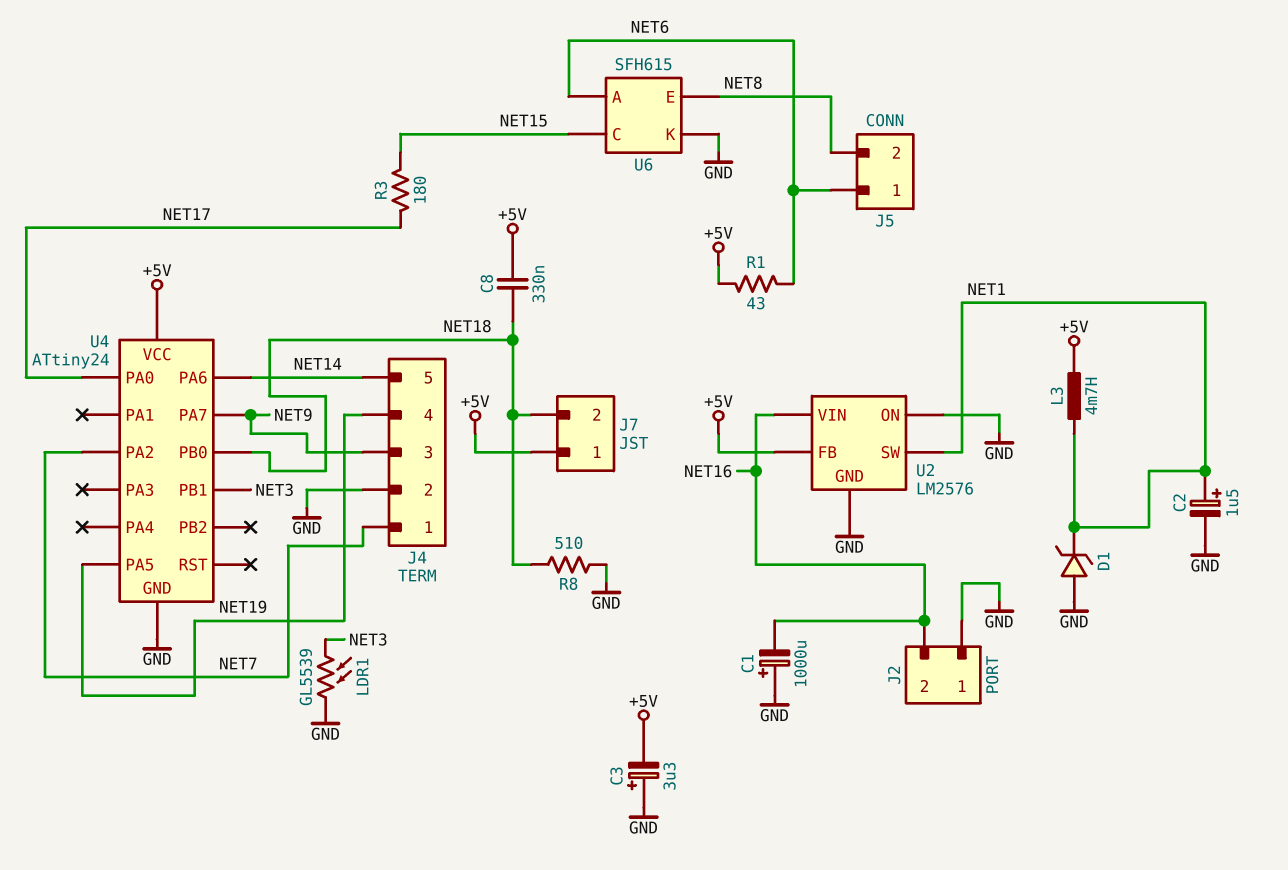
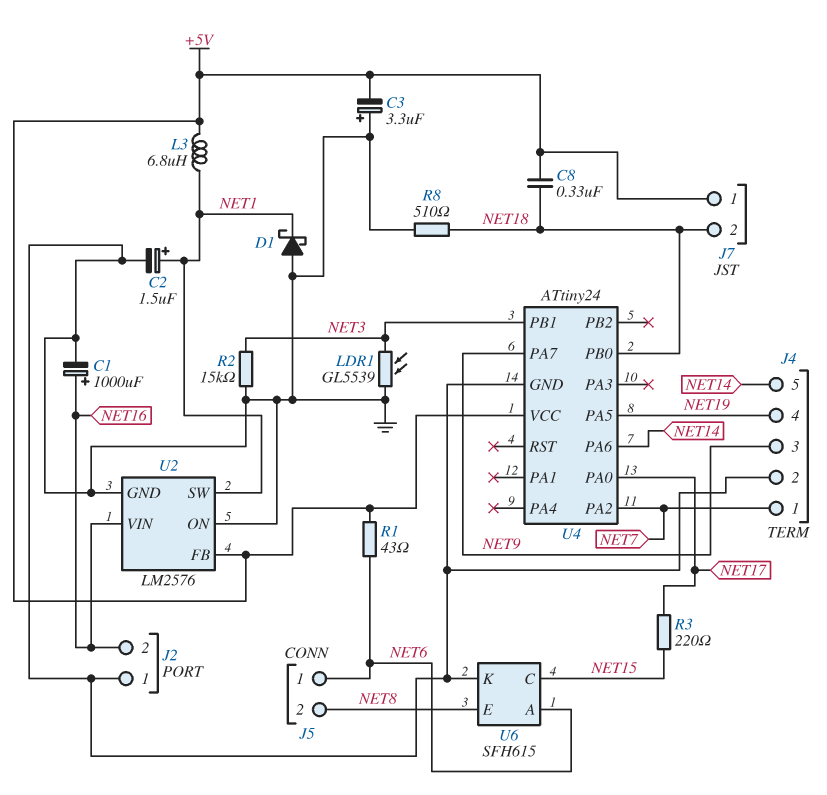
C1: 1000uF (plus GND, minus NET16) -> 1000uF (plus NET16, minus GND)
D1: zener (A GND, K NET1) -> schottky (A GND, K NET1)
L3: 4.7mH (+5V, NET1) -> 6.8uH (+5V, NET1)
R2: none -> 15k (GND, NET3)
R3: 180 (NET15, NET17) -> 220 (NET15, NET17)

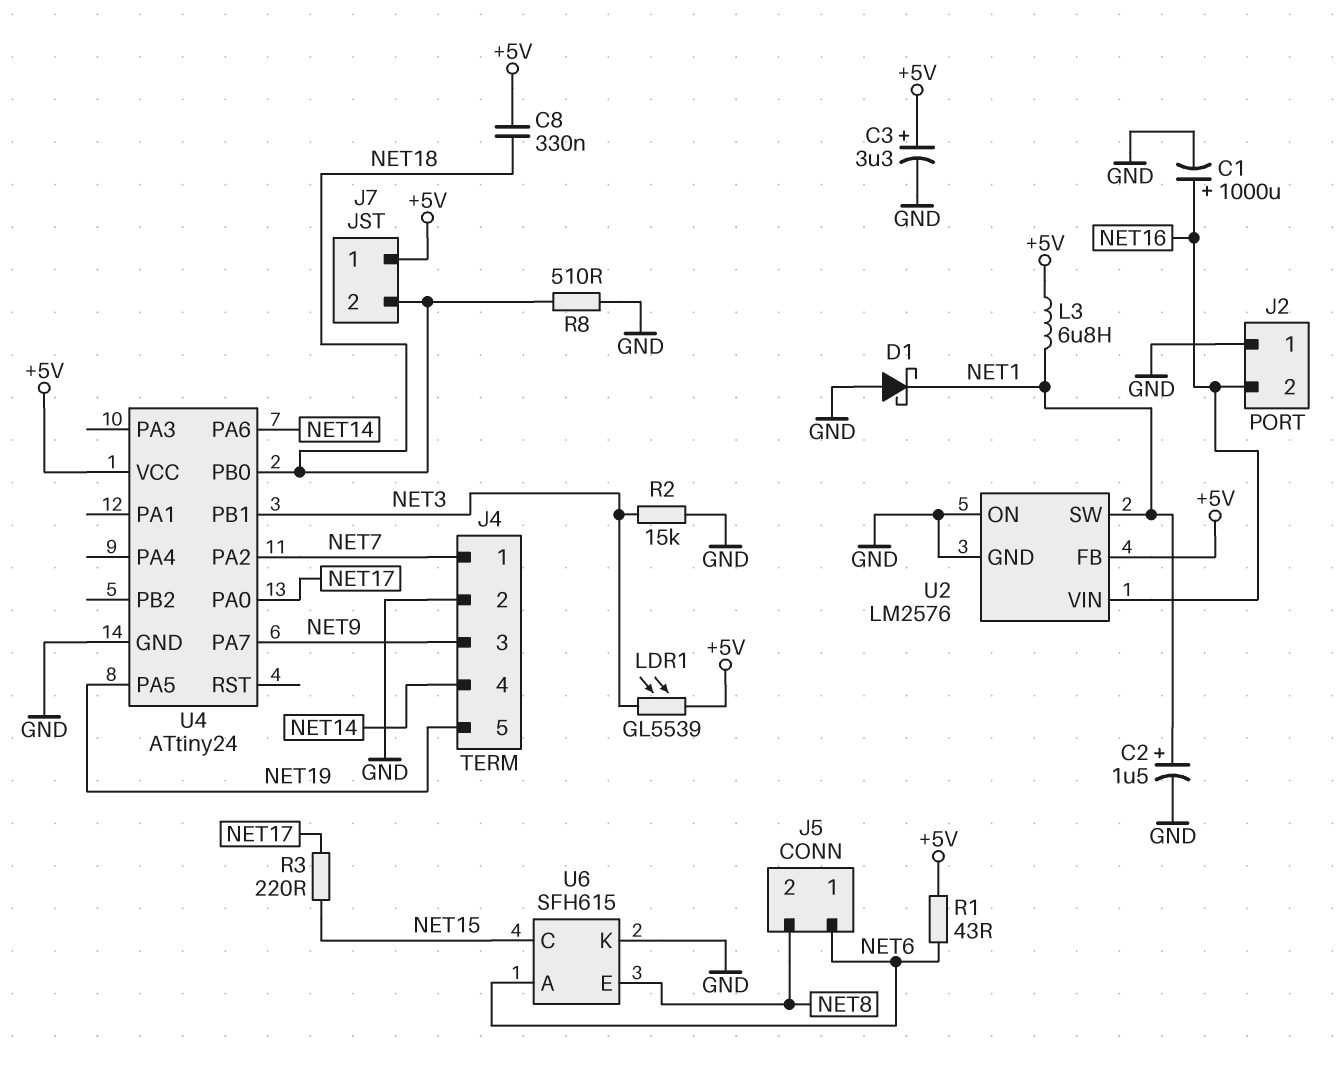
C3: 3.3uF (plus GND, minus +5V) -> 3.3uF (plus +5V, minus GND)
J4 pin 4: NET19 -> NET14
J4 pin 5: NET14 -> NET19
LDR1: GL5539 (GND, NET3) -> GL5539 (+5V, NET3)

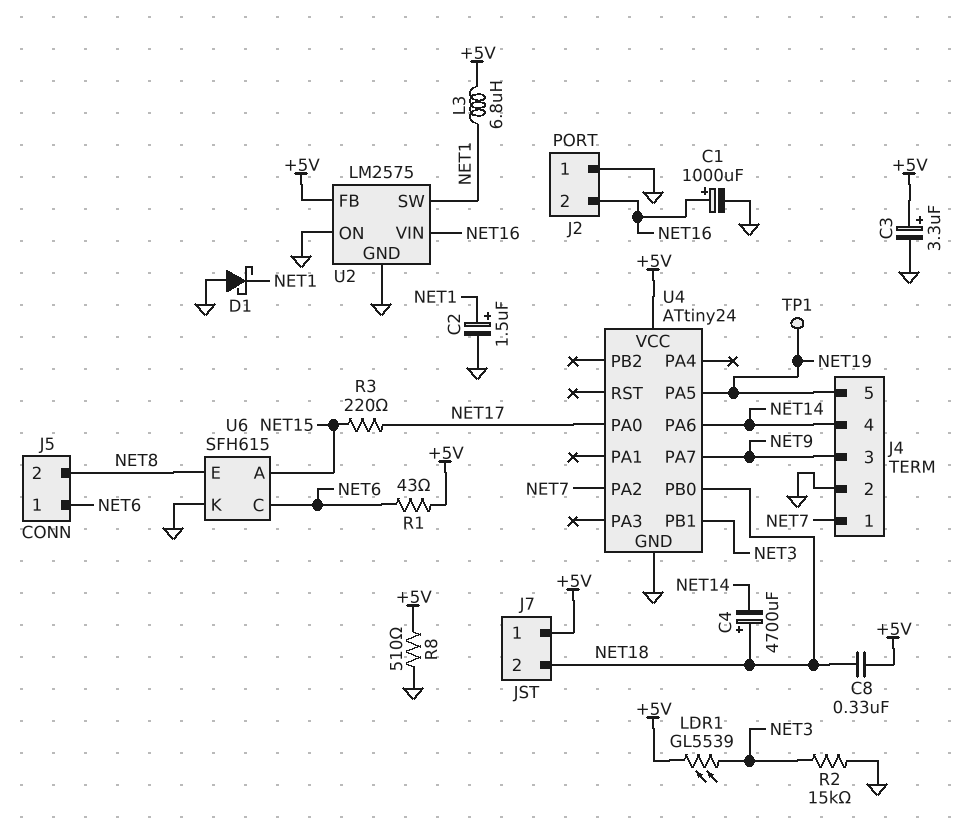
C4: none -> 4700uF (plus NET18, minus NET14)
R8: 510 (GND, NET18) -> 510 (+5V, GND)
TP1: none -> test point (NET19)
U2: LM2576 -> LM2575
U6 pin A: NET6 -> NET15
U6 pin C: NET15 -> NET6

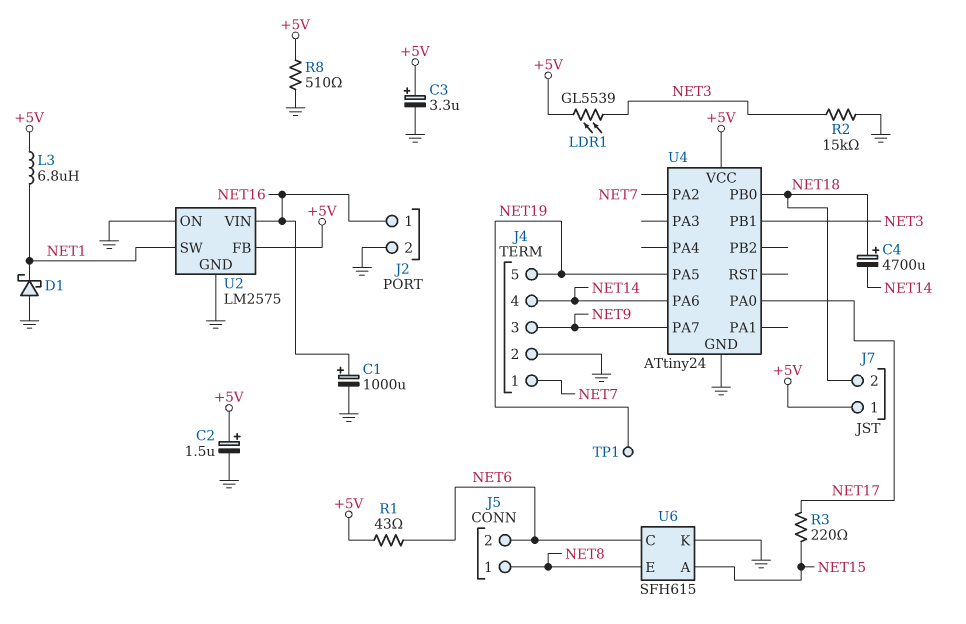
C2: 1.5uF (plus NET1, minus GND) -> 1.5uF (plus +5V, minus GND)
C8: 330nF (+5V, NET18) -> none
J2 pin 1: GND -> NET16
J2 pin 2: NET16 -> GND
J5 pin 1: NET6 -> NET8
J5 pin 2: NET8 -> NET6

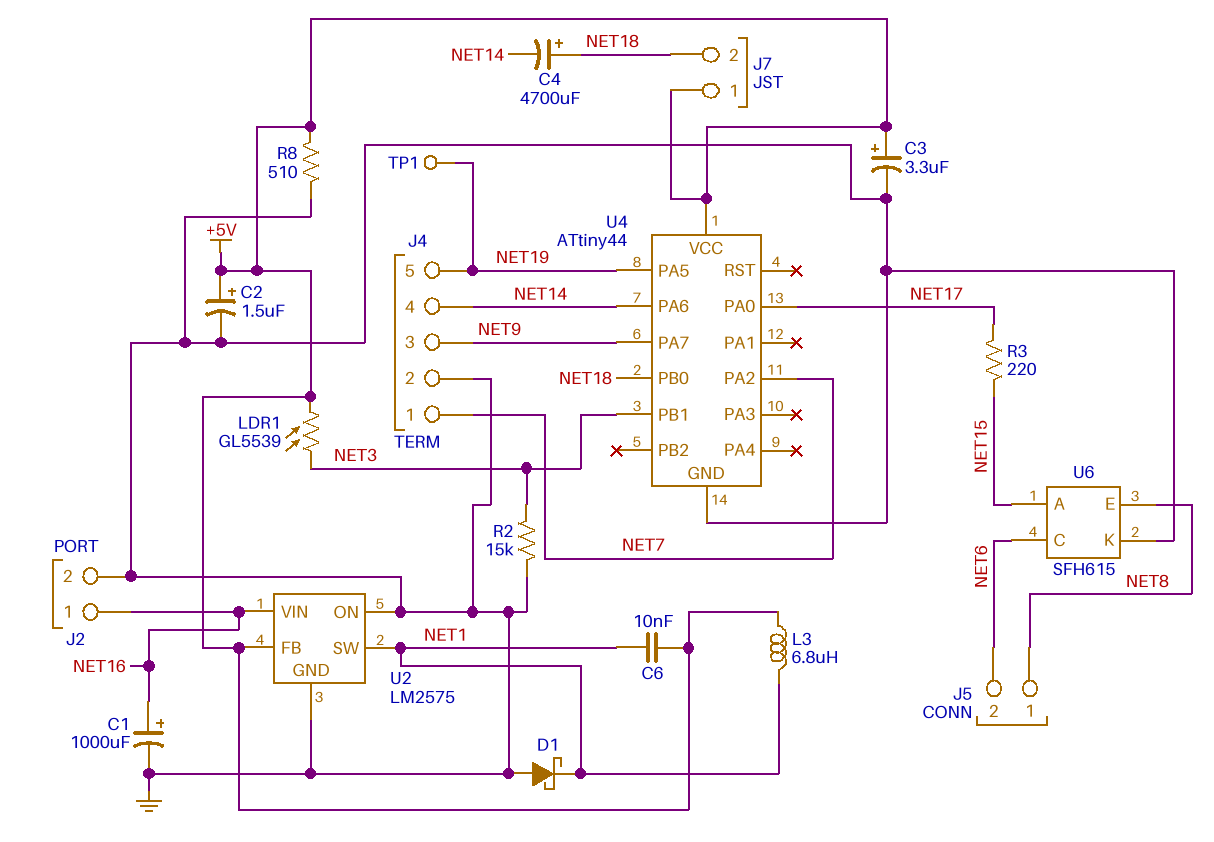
C6: none -> 10nF (+5V, NET1)
R1: 43 (+5V, NET6) -> none
U4: ATtiny24 -> ATtiny44

